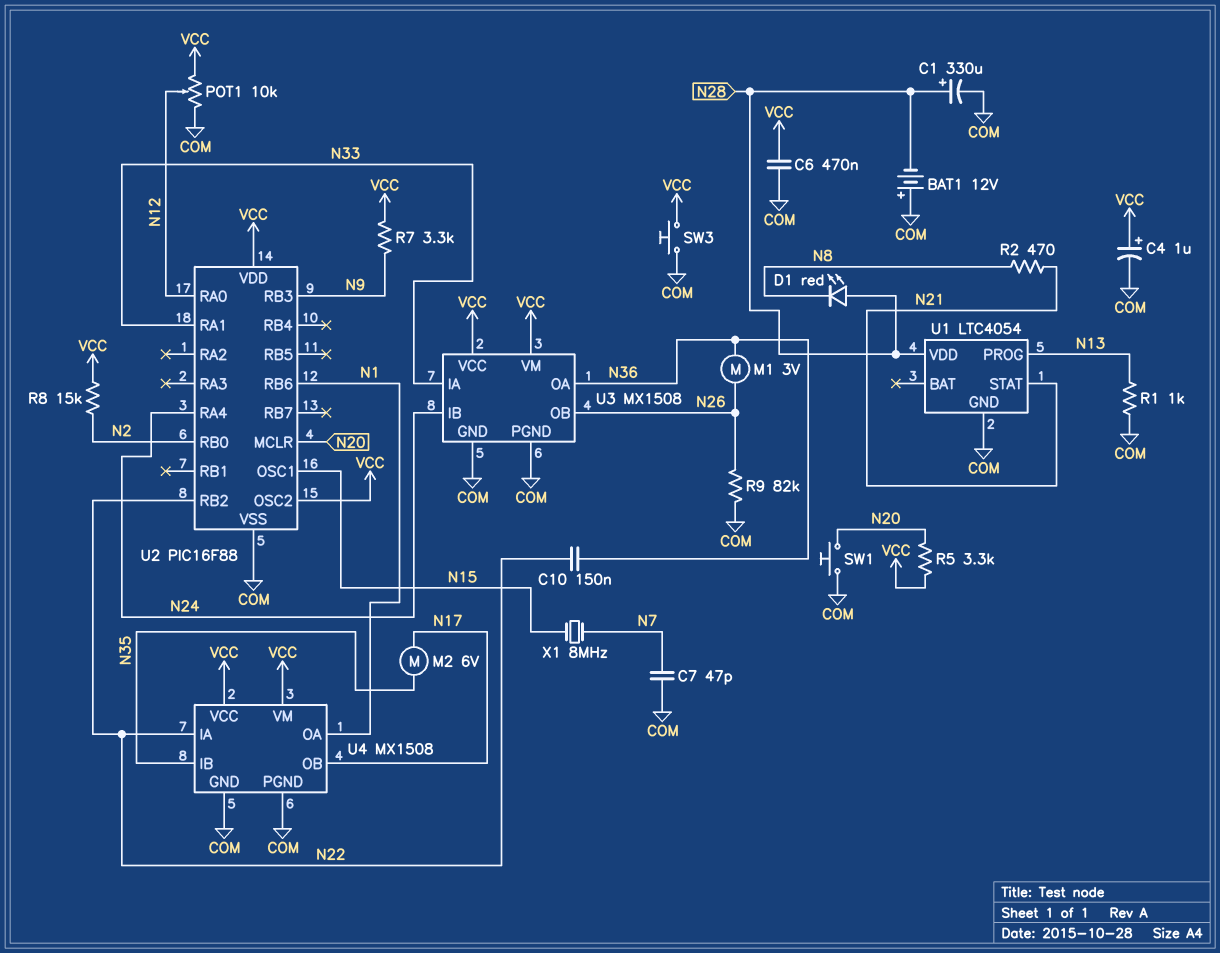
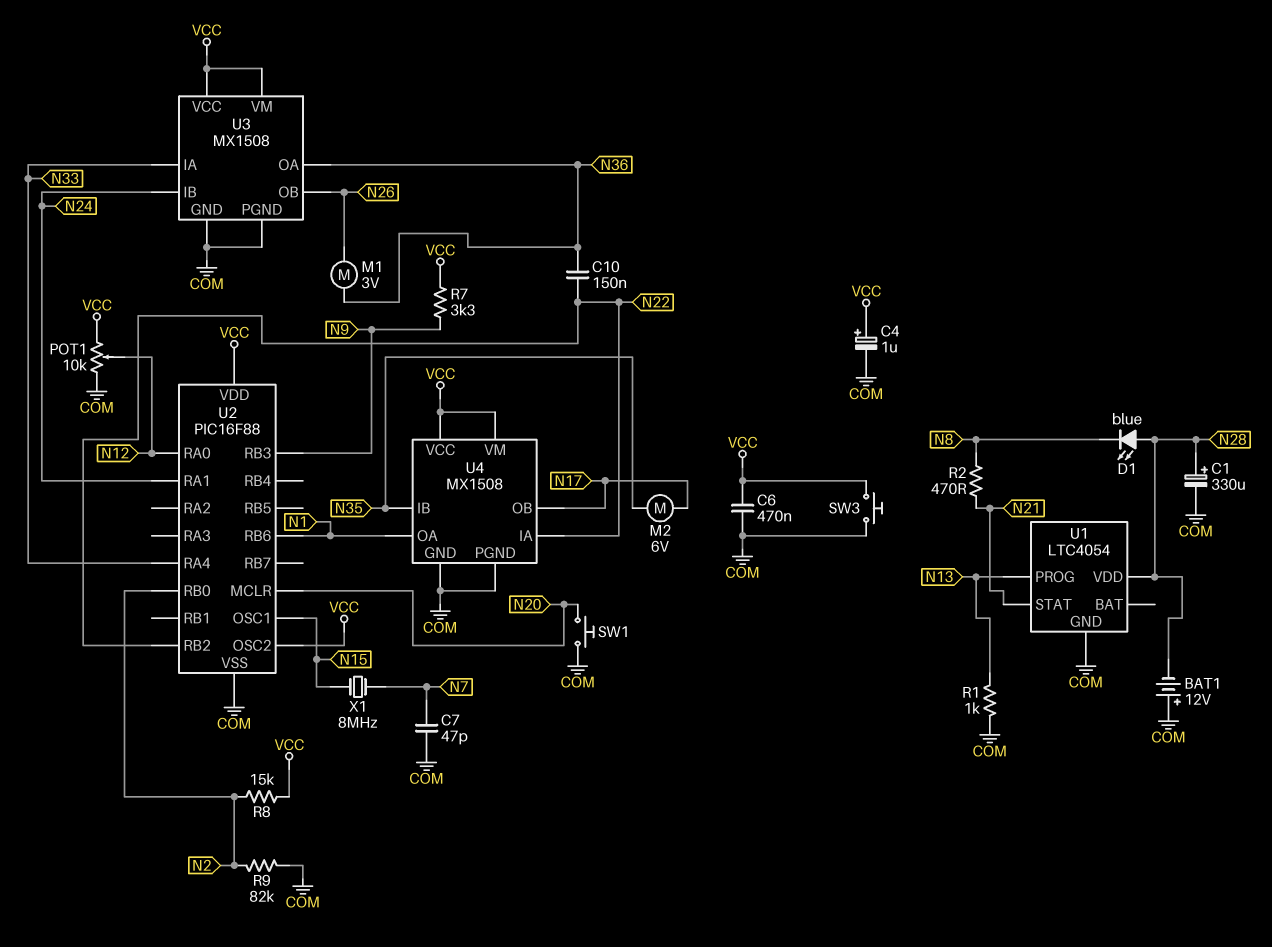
D1: LED red (A N28, K N8) -> LED blue (A N28, K N8)
R5: 3.3k (N20, VCC) -> none
R9: 82k (COM, N26) -> 82k (COM, N2)
U2 pin RA1: N33 -> N24
U2 pin RA4: N24 -> N33

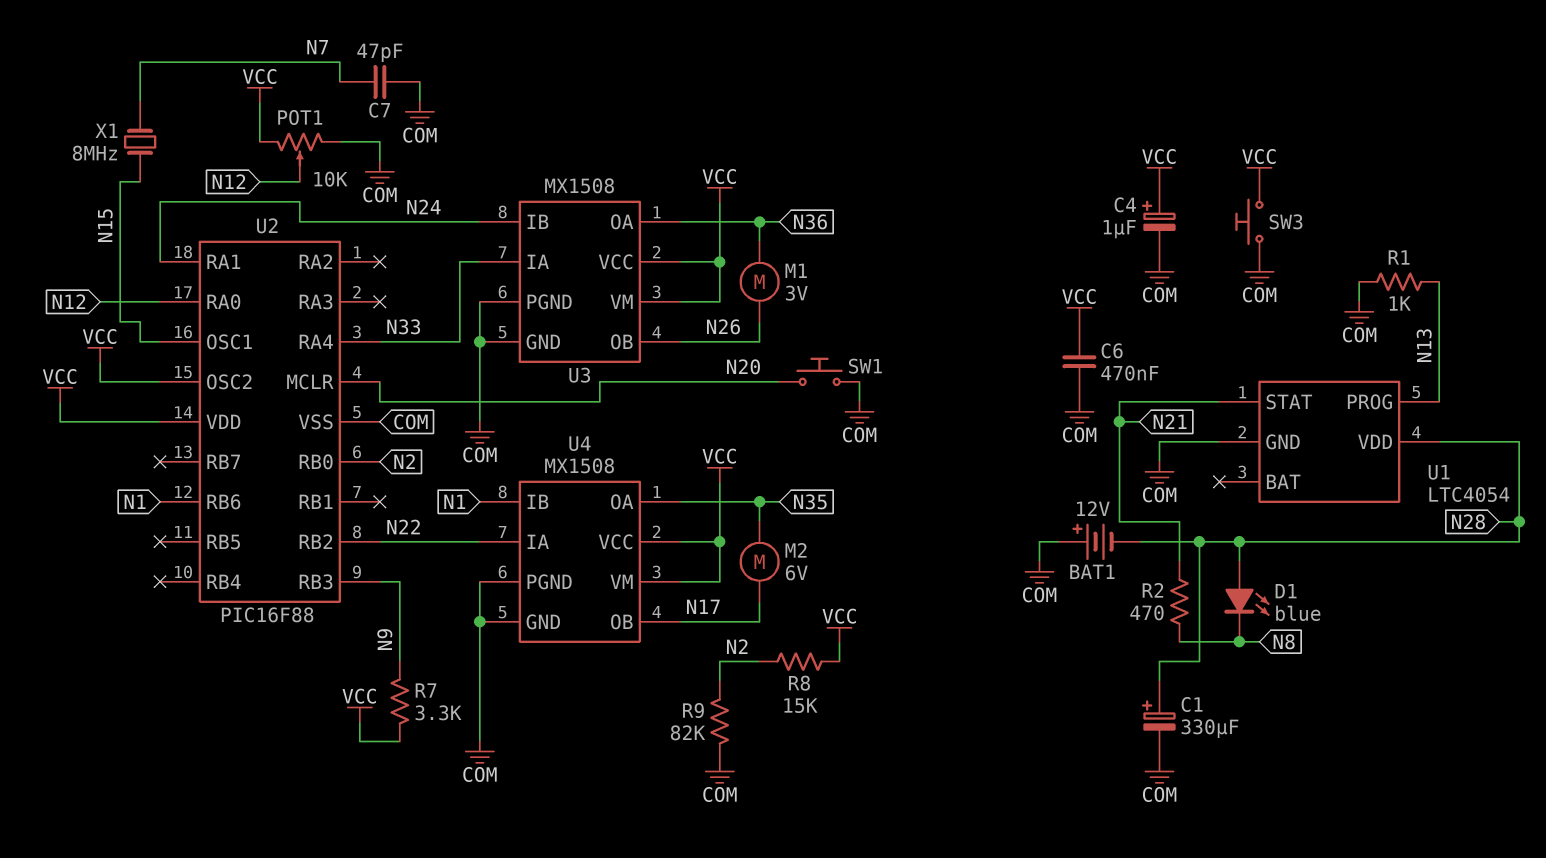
C10: 150nF (N22, N36) -> none
U4 pin IB: N35 -> N1
U4 pin OA: N1 -> N35

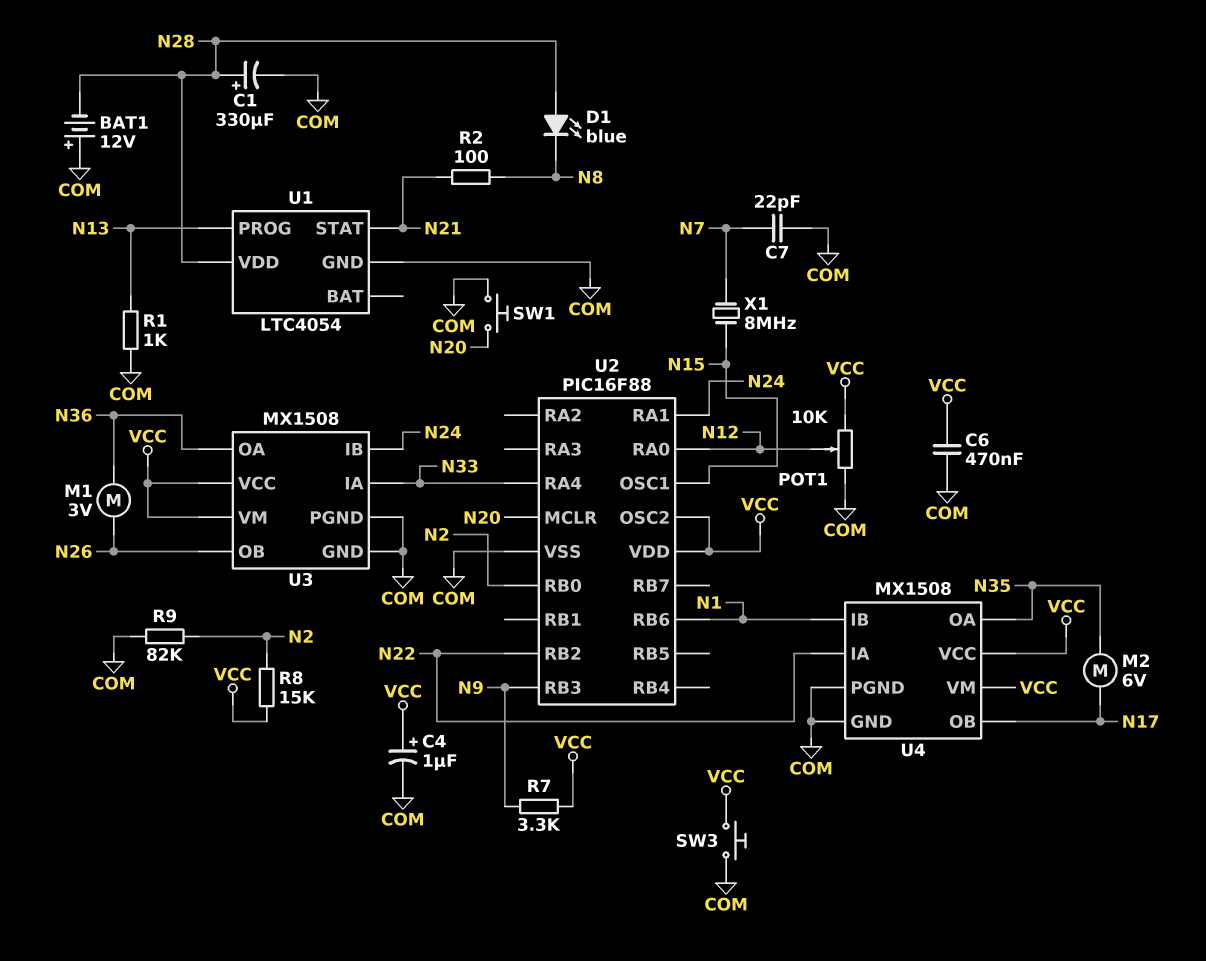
C7: 47pF (COM, N7) -> 22pF (COM, N7)
R2: 470 (N8, N21) -> 100 (N8, N21)

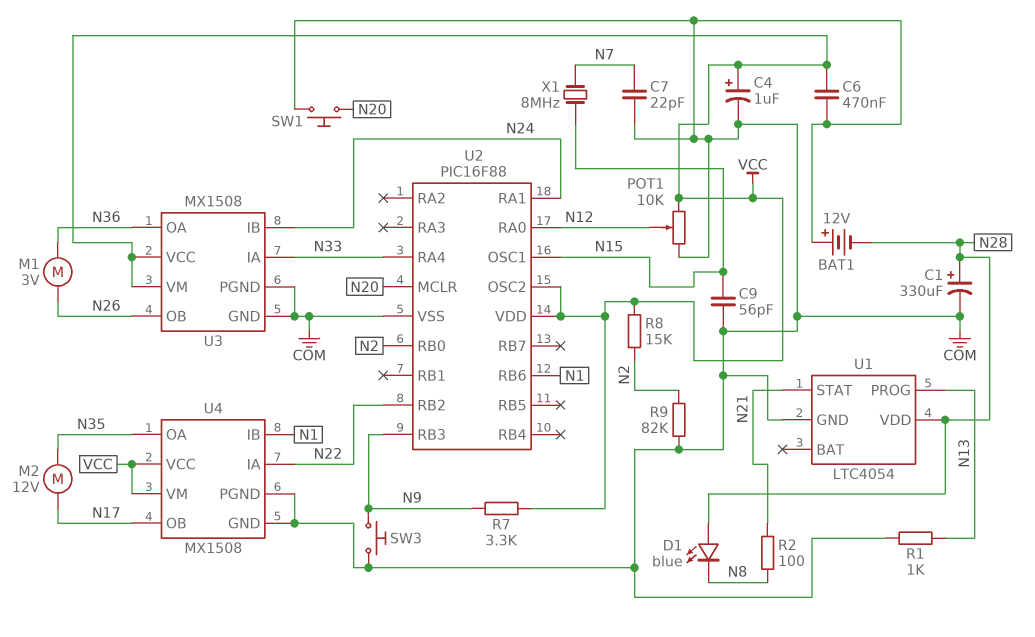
C9: none -> 56pF (COM, N15)
M2: motor 6V (N17, N35) -> motor 12V (N17, N35)
SW3: button (COM, VCC) -> button (COM, N9)

